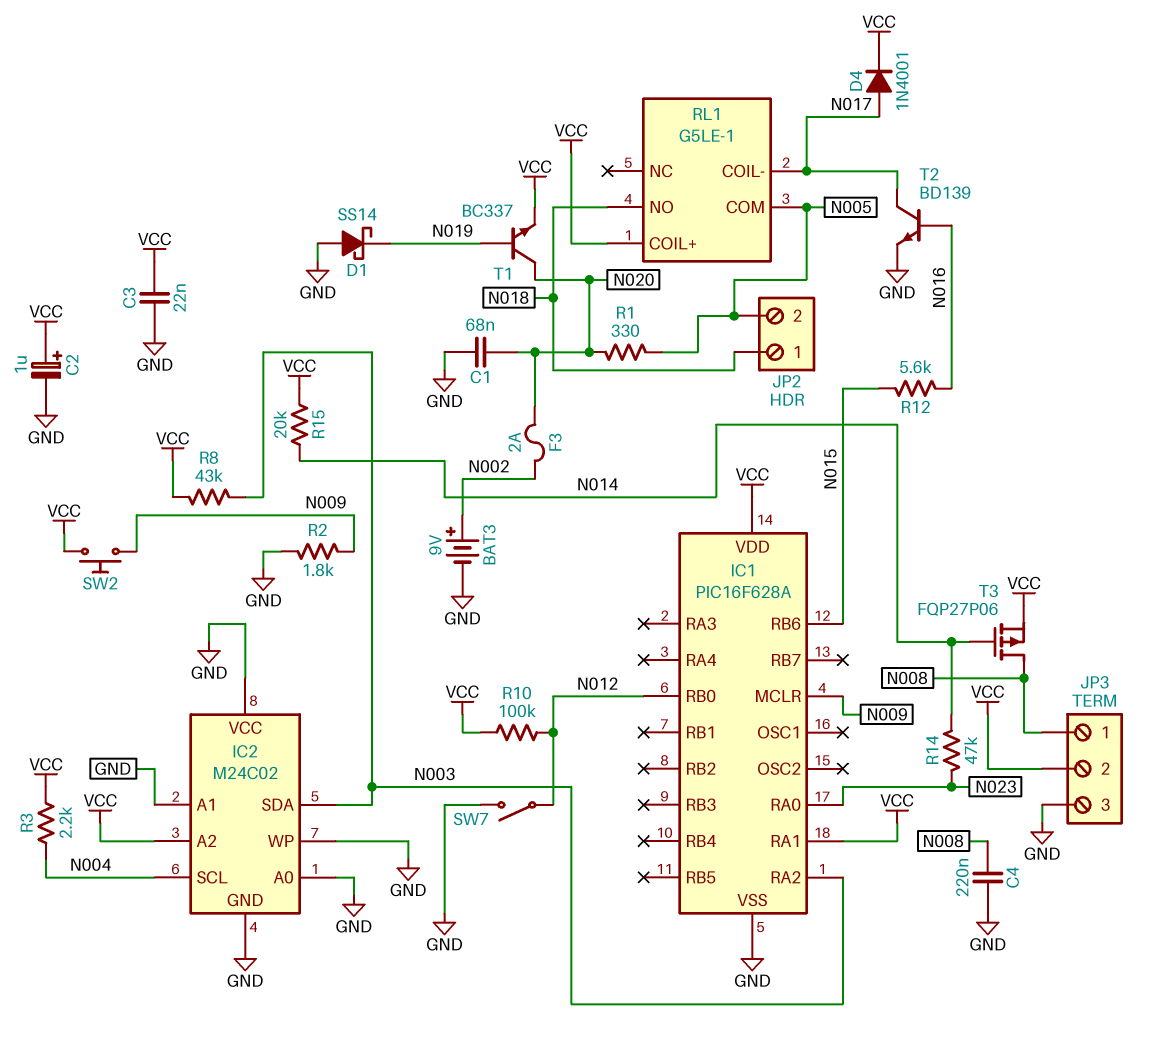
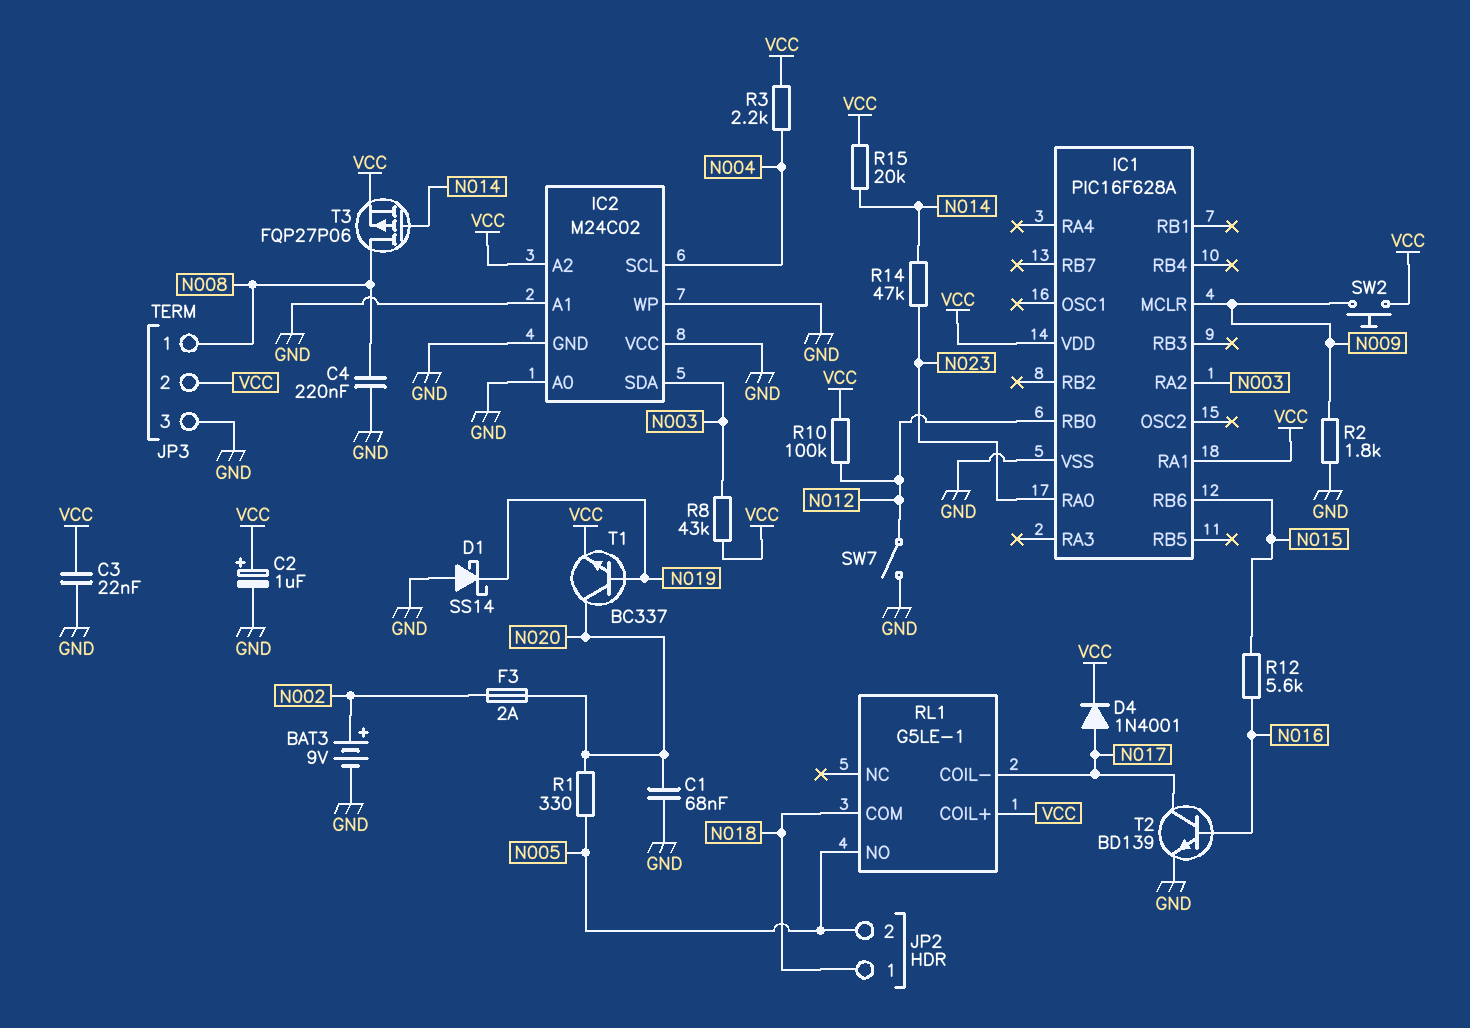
RL1 pin COM: N005 -> N018
RL1 pin NO: N018 -> N005

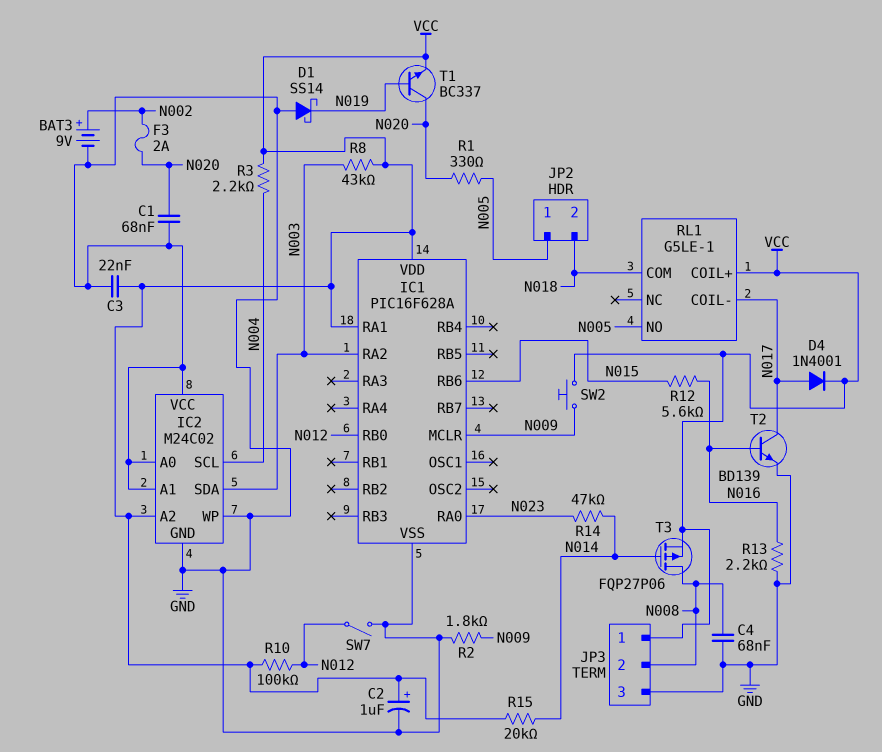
C4: 220nF (GND, N008) -> 68nF (GND, N008)
JP2 pin 1: N018 -> N005
JP2 pin 2: N005 -> N018
JP3 pin 1: N008 -> VCC
JP3 pin 2: VCC -> N008
R13: none -> 2.2k (GND, N016)

